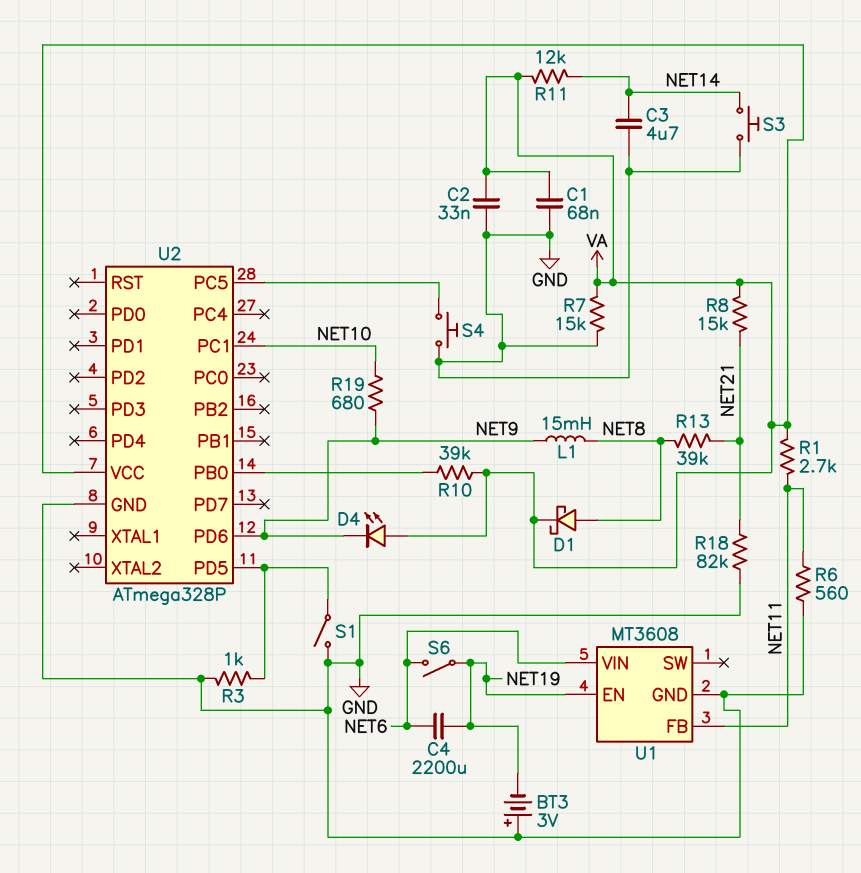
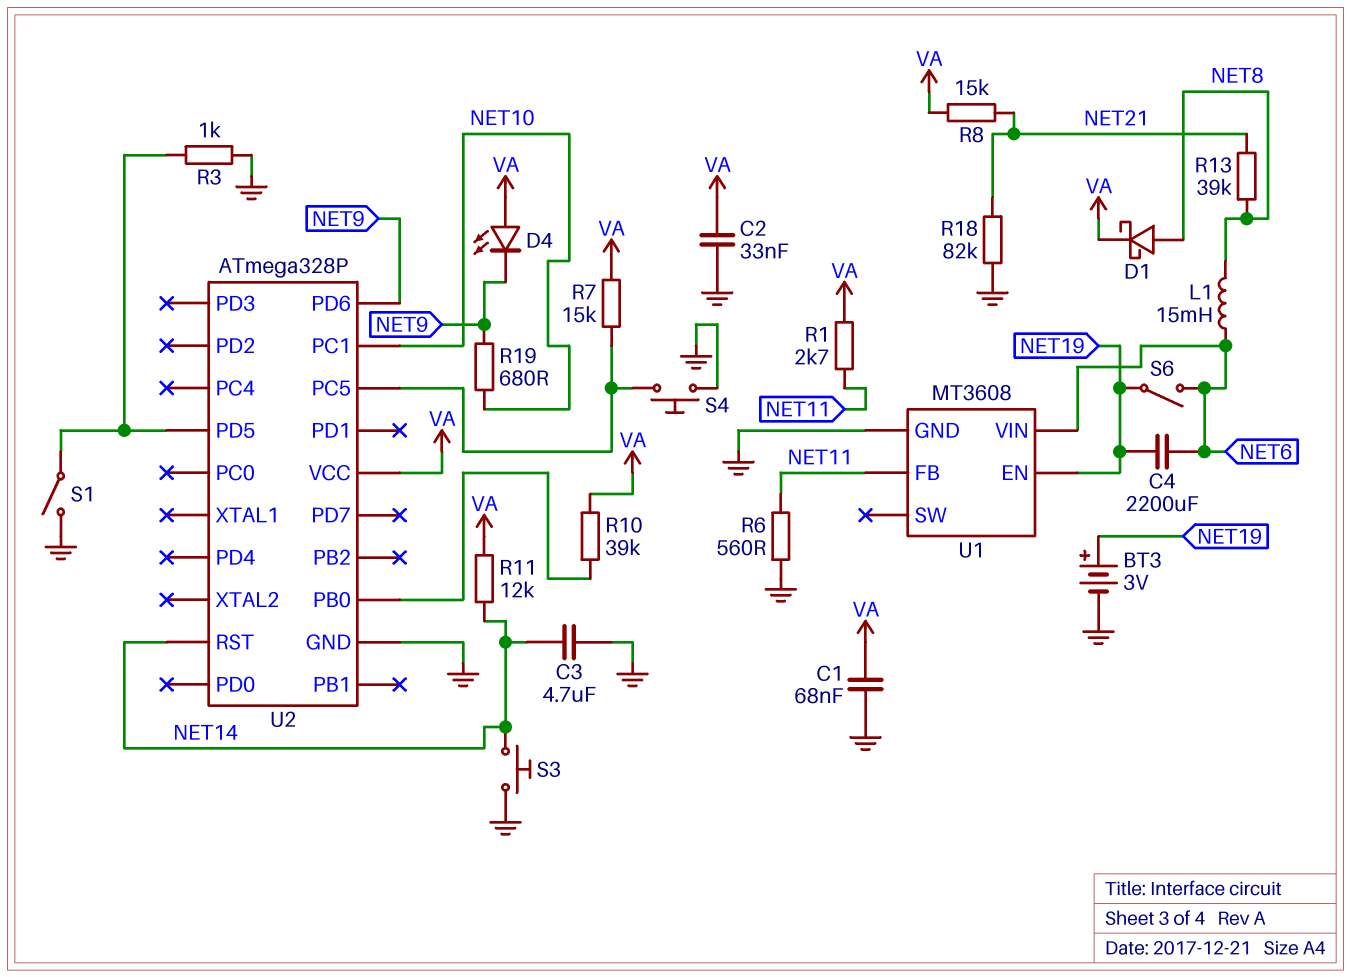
BT3: 3V (plus GND, minus NET19) -> 3V (plus NET19, minus GND)
L1: 15mH (NET8, NET9) -> 15mH (NET6, NET8)
R7: 15k (GND, VA) -> 15k (U2/PC5, VA)
U2 pin RST: none -> NET14

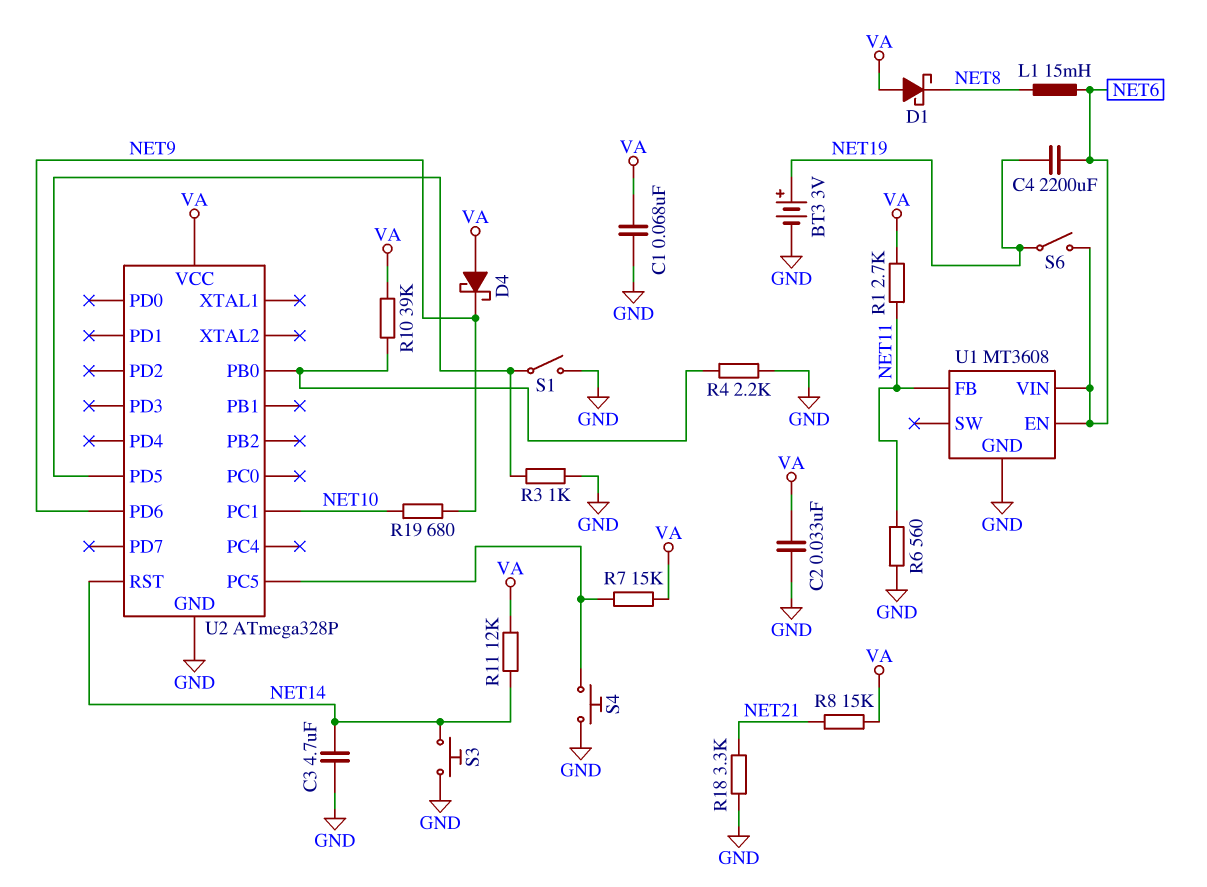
D1: schottky (A NET8, K VA) -> schottky (A VA, K NET8)
D4: LED (A VA, K NET9) -> schottky (A VA, K NET9)
R4: none -> 2.2k (GND, U2/PB0)
R13: 39k (NET8, NET21) -> none
R18: 82k (GND, NET21) -> 3.3k (GND, NET21)
U1 pin EN: NET19 -> NET6

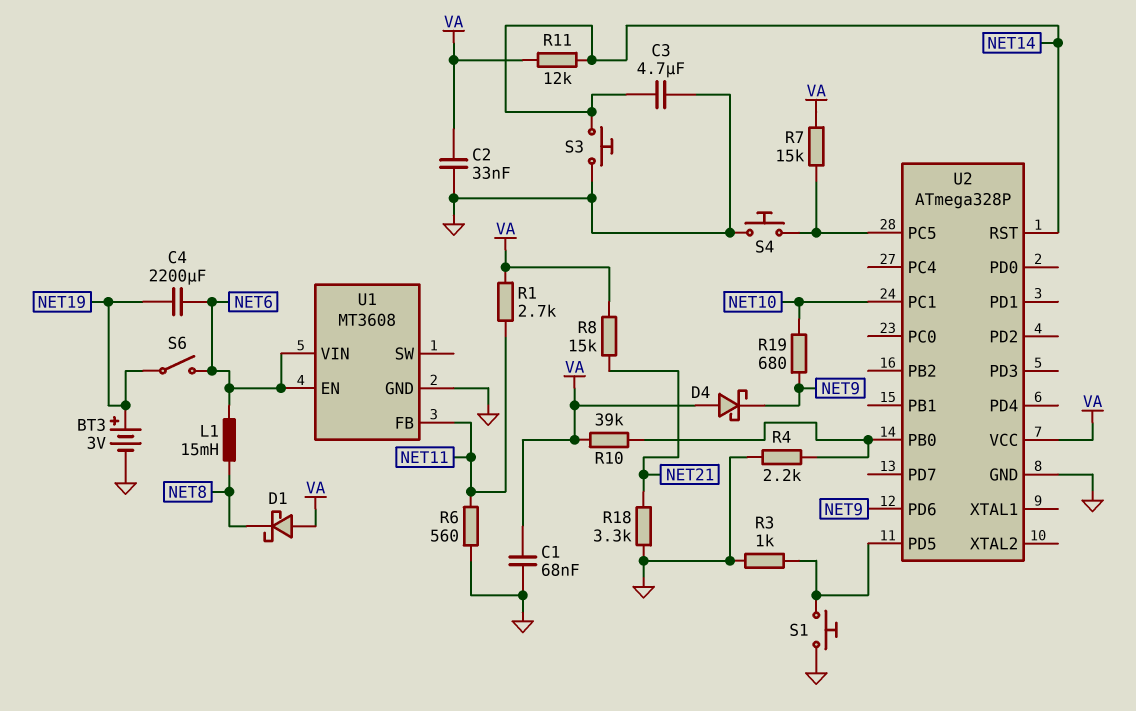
S1: switch (GND, U2/PD5) -> button (GND, U2/PD5)

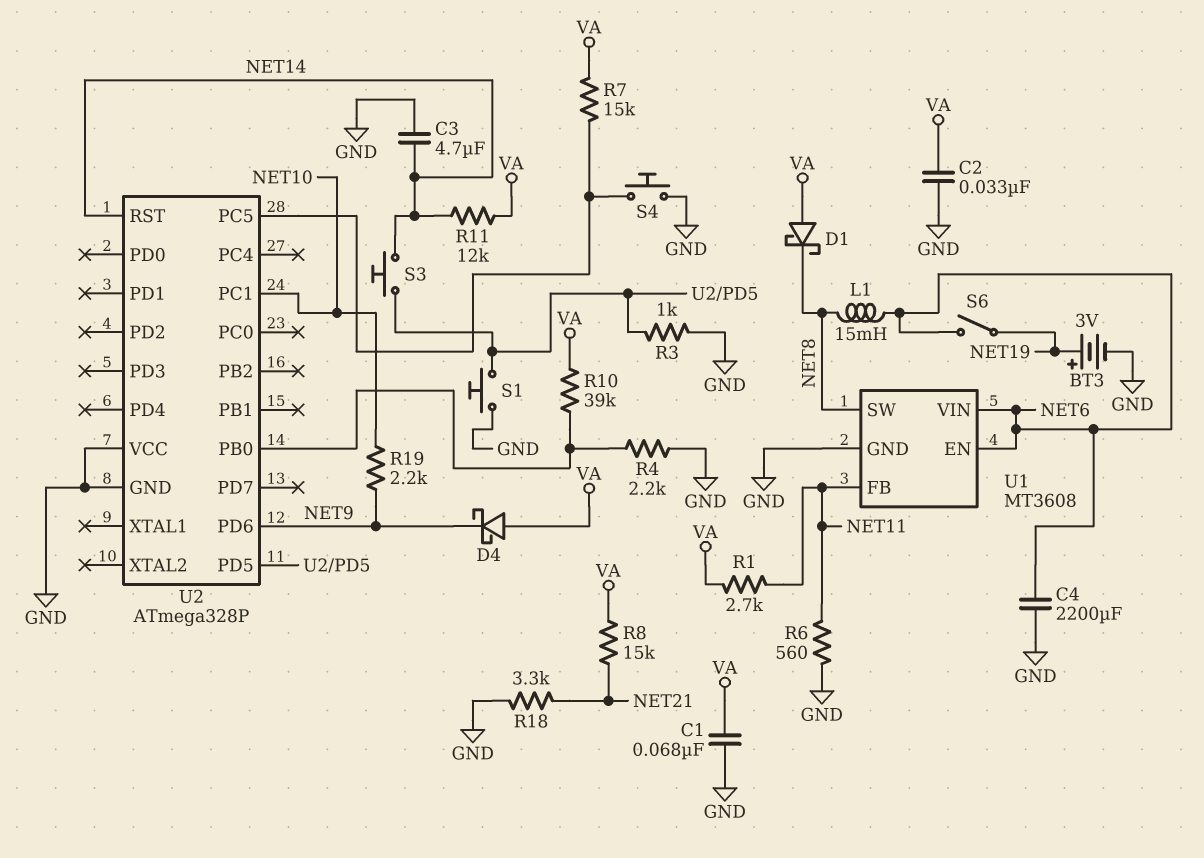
C4: 2200uF (NET6, NET19) -> 2200uF (GND, NET6)
R19: 680 (NET9, NET10) -> 2.2k (NET9, NET10)
S3: button (GND, NET14) -> button (NET14, U2/PD5)
U1 pin SW: none -> NET8
U2 pin VCC: VA -> GND

